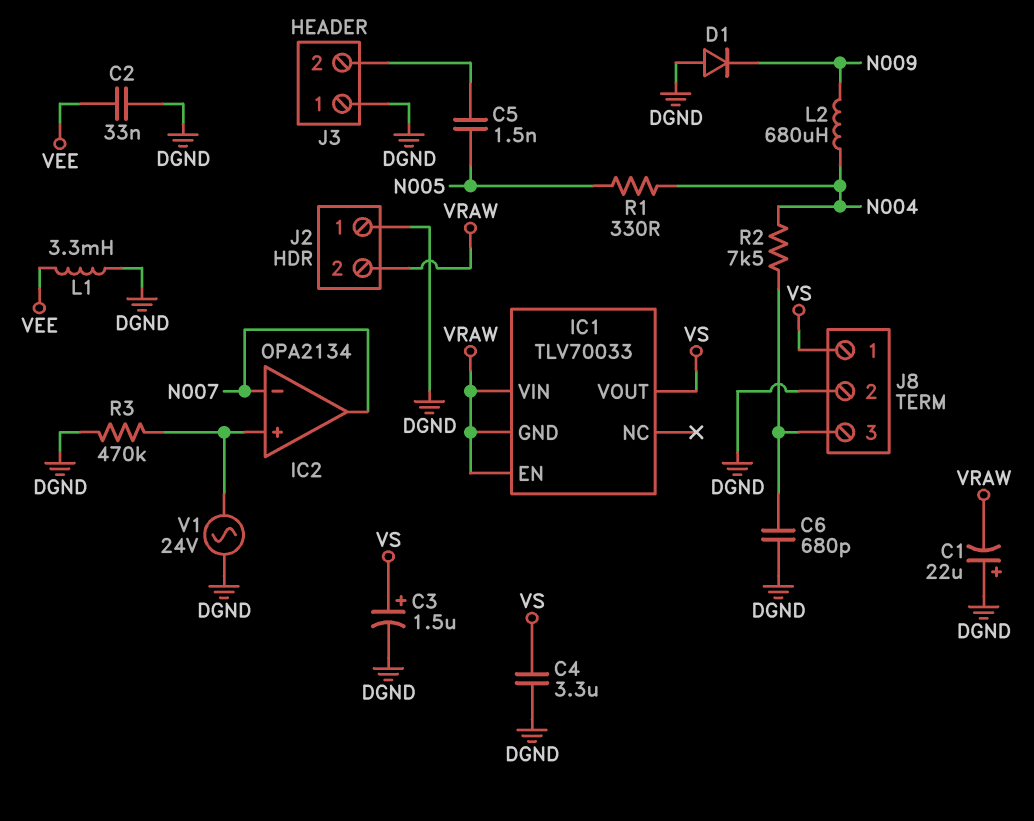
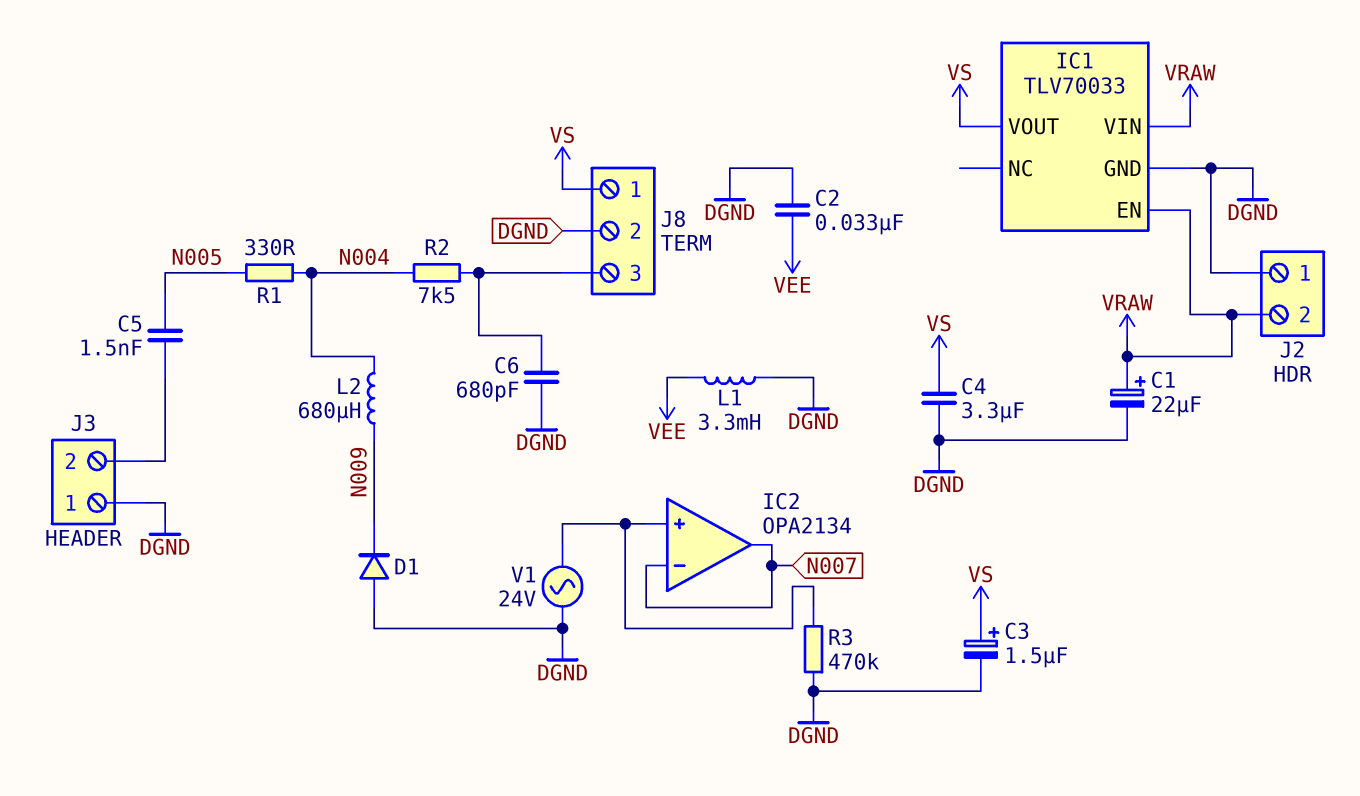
C1: 22uF (plus DGND, minus VRAW) -> 22uF (plus VRAW, minus DGND)
IC1 pin GND: VRAW -> DGND

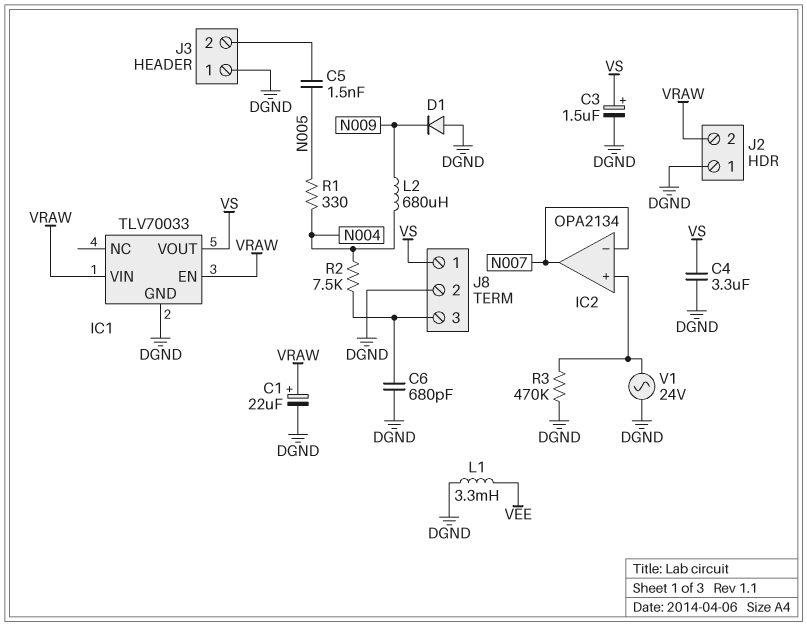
C2: 33nF (DGND, VEE) -> none

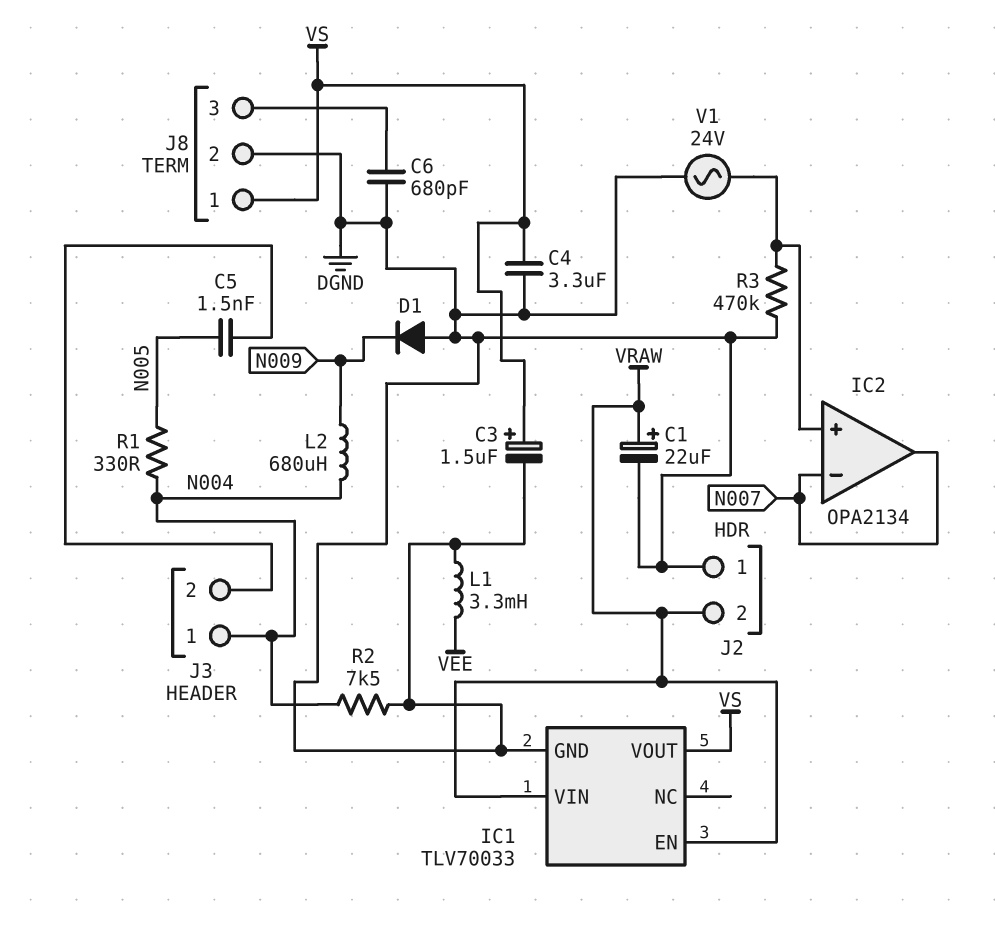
J3 pin 1: DGND -> N004
R2: 7.5k (J8/3, N004) -> 7.5k (DGND, N004)

